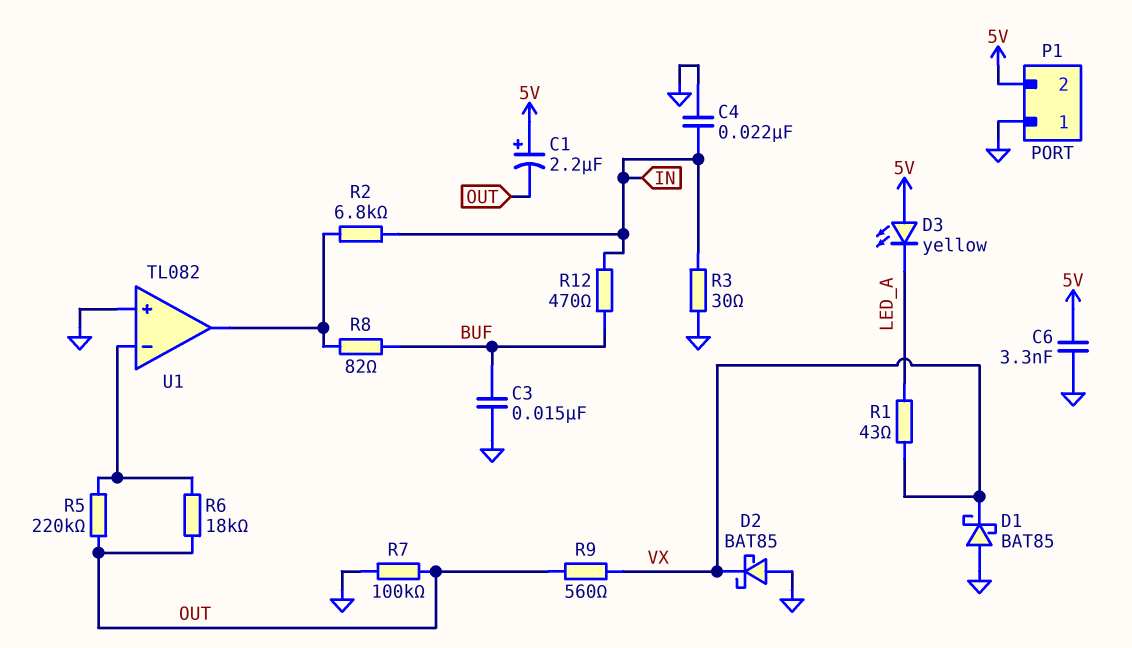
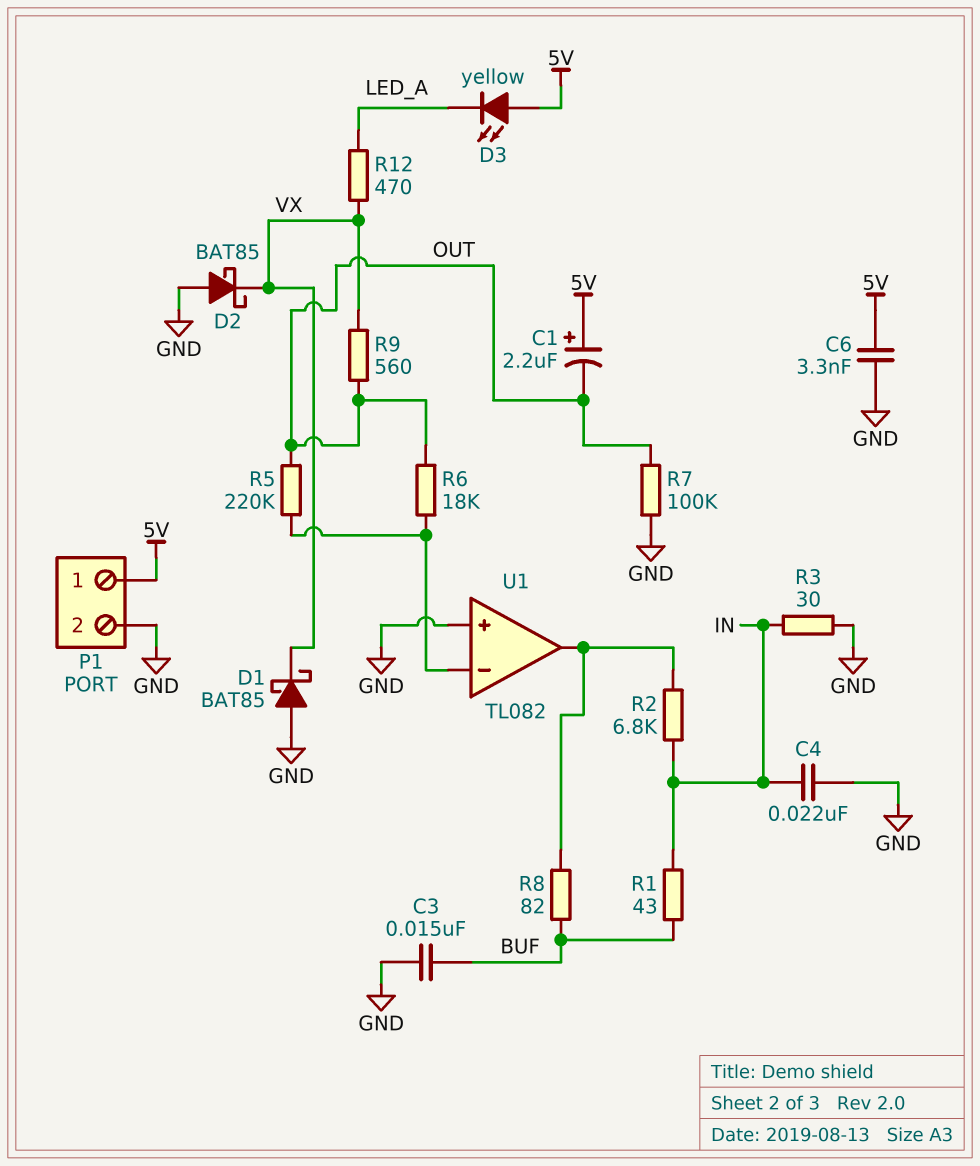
P1 pin 1: GND -> 5V
P1 pin 2: 5V -> GND
R1: 43 (LED_A, VX) -> 43 (BUF, IN)
R12: 470 (BUF, IN) -> 470 (LED_A, VX)

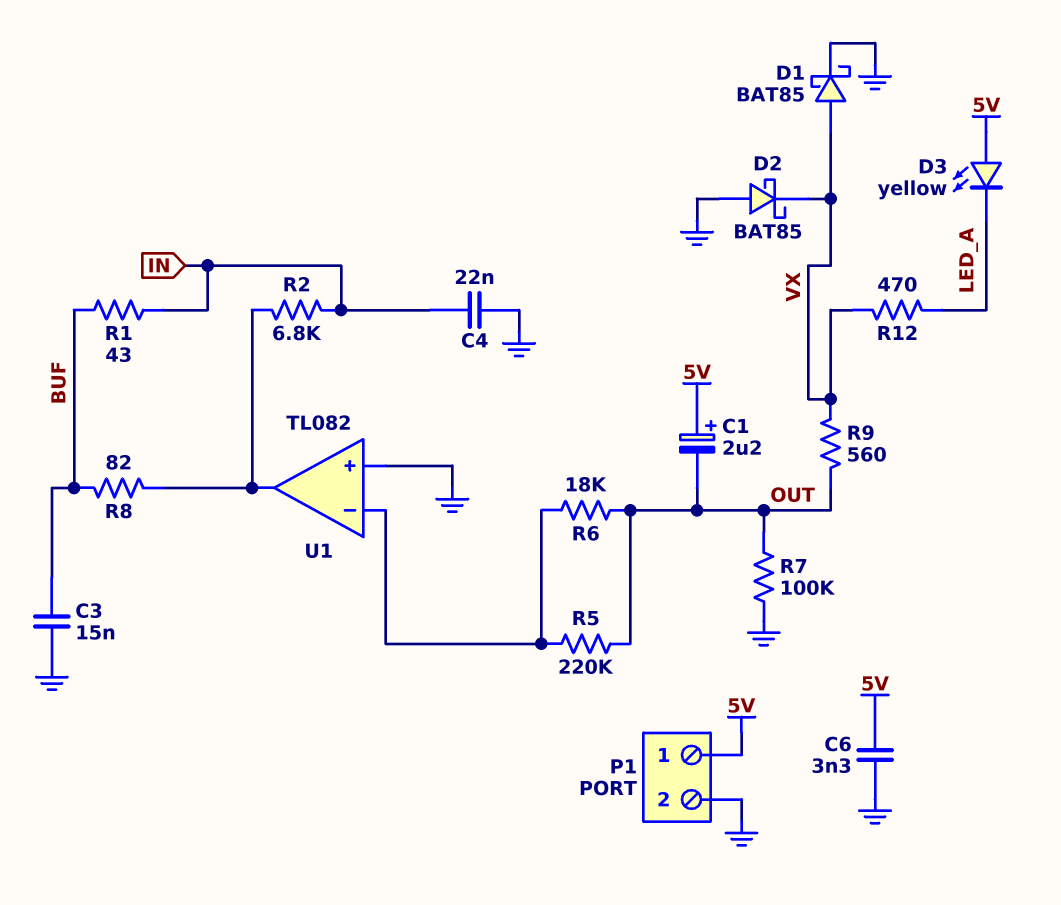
D1: schottky BAT85 (A GND, K VX) -> schottky BAT85 (A VX, K GND)
R3: 30 (GND, IN) -> none

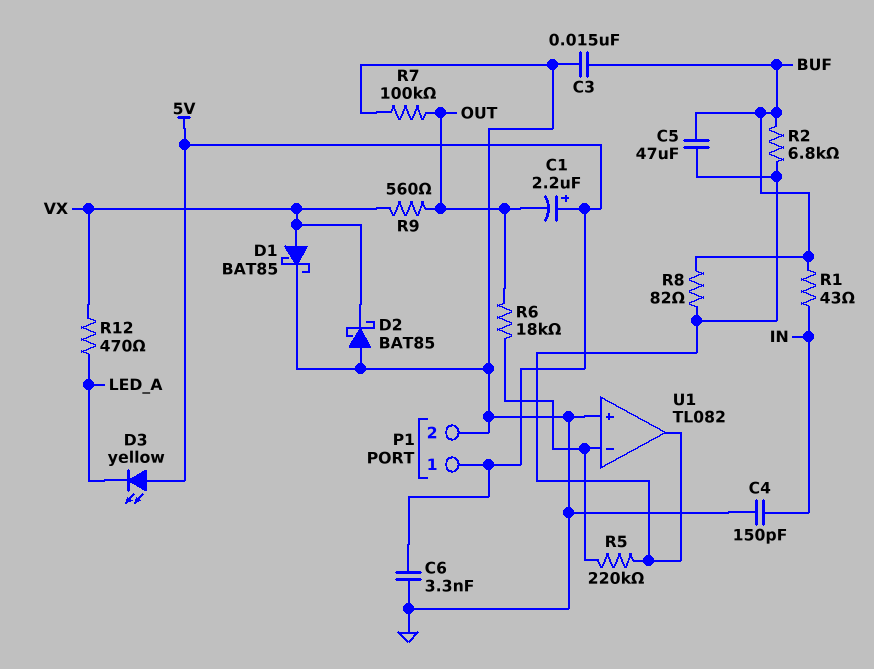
C4: 22nF (GND, IN) -> 150pF (GND, IN)
C5: none -> 47uF (BUF, U1/out)
R2: 6.8k (IN, U1/out) -> 6.8k (BUF, U1/out)
R5: 220k (OUT, U1/in-) -> 220k (U1/in-, U1/out)

